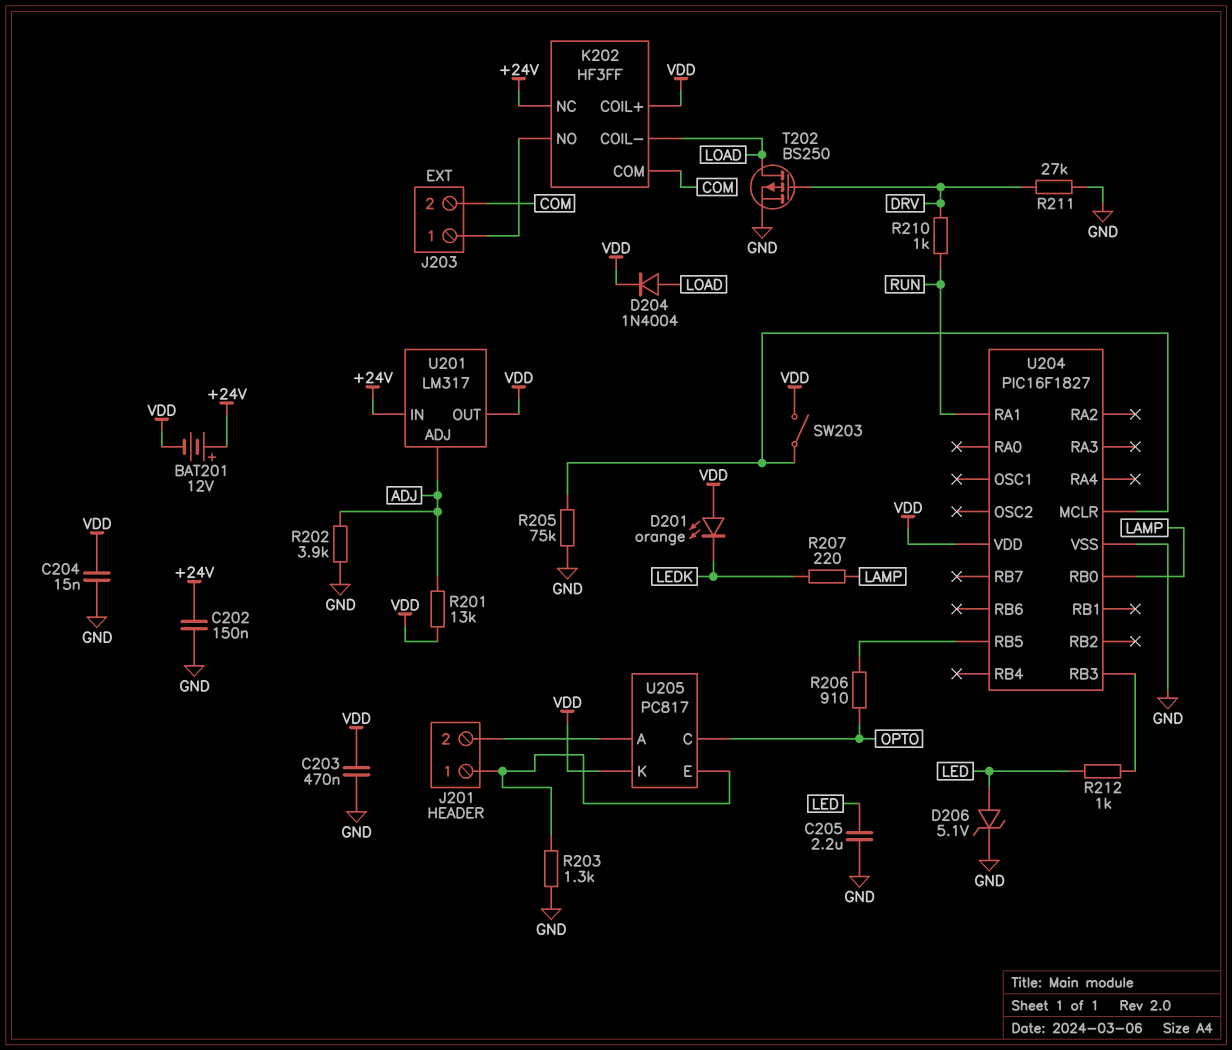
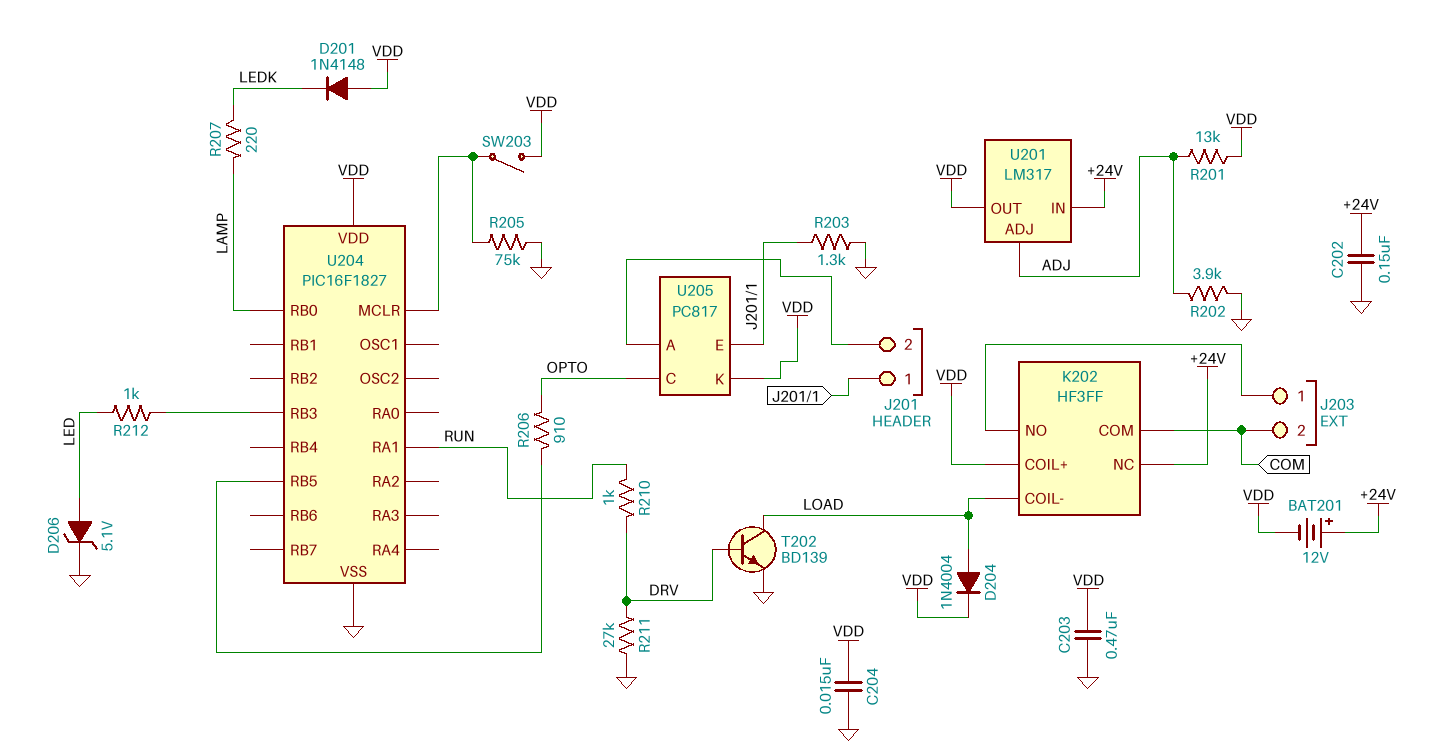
C205: 2.2uF (GND, LED) -> none
D201: LED orange (A VDD, K LEDK) -> diode 1N4148 (A VDD, K LEDK)
T202: PMOS BS250 (G DRV, D LOAD, S GND) -> NPN BD139 (B DRV, C LOAD, E GND)

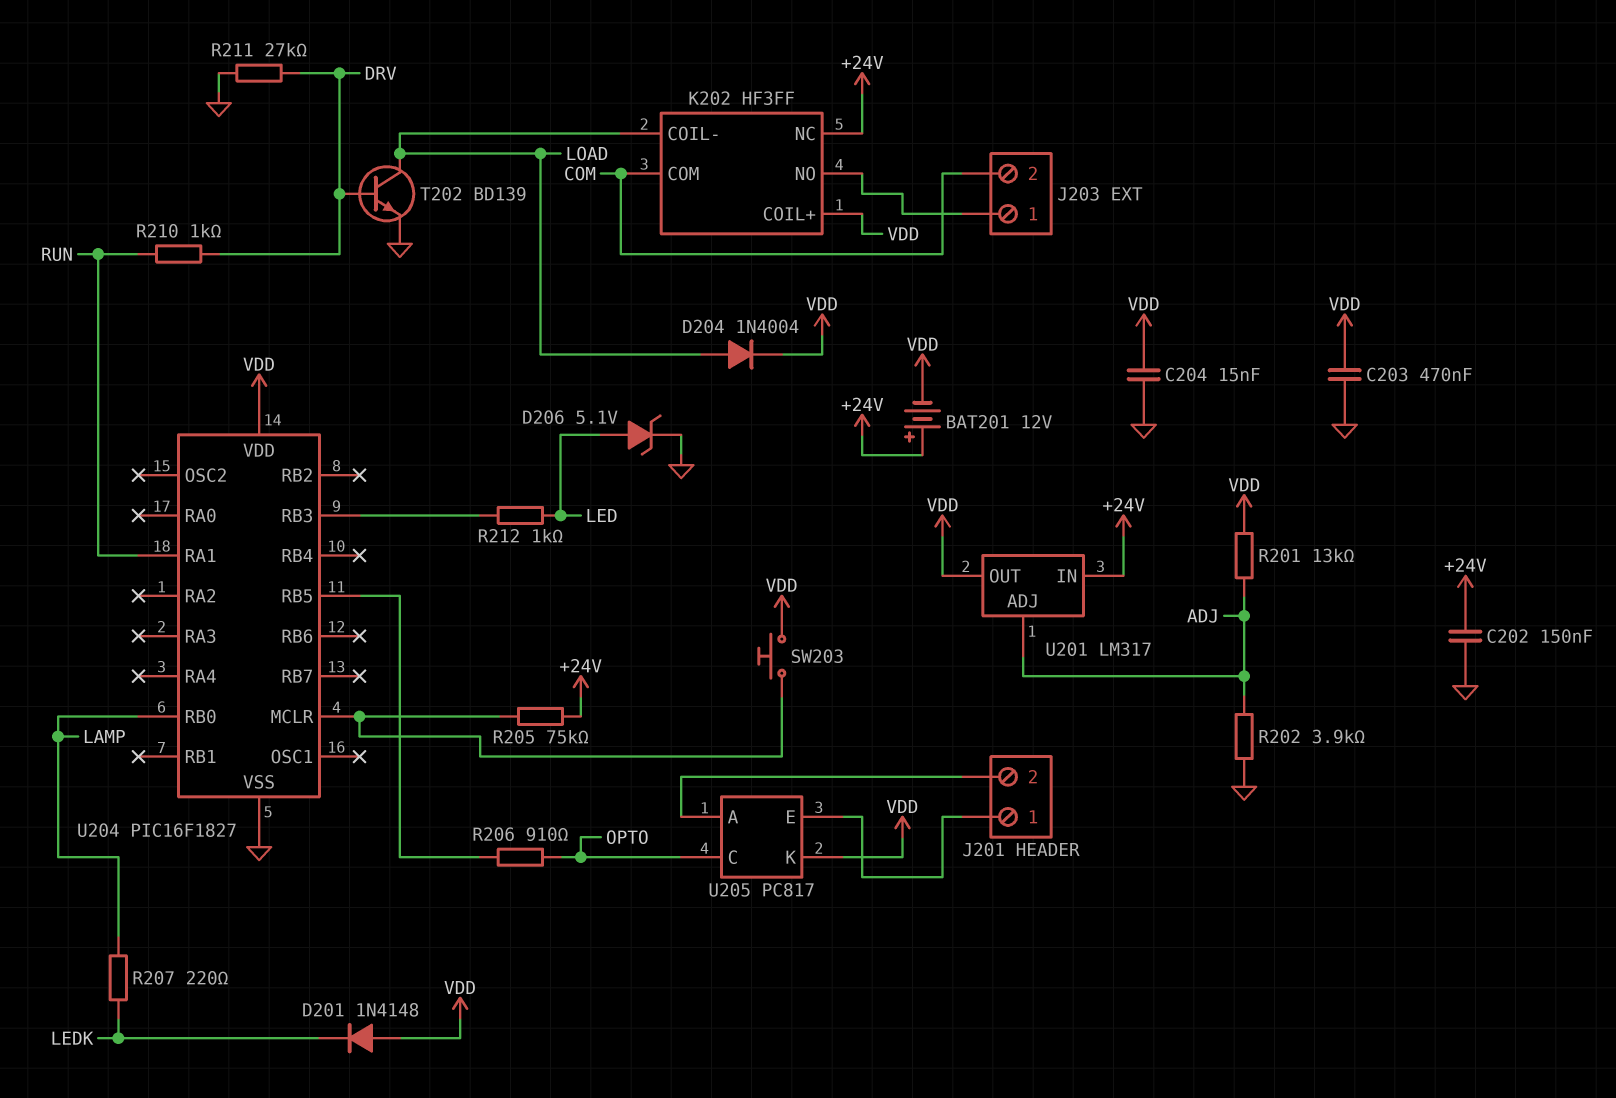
R203: 1.3k (GND, J201/1) -> none
R205: 75k (GND, U204/MCLR) -> 75k (+24V, U204/MCLR)
SW203: switch (U204/MCLR, VDD) -> button (U204/MCLR, VDD)

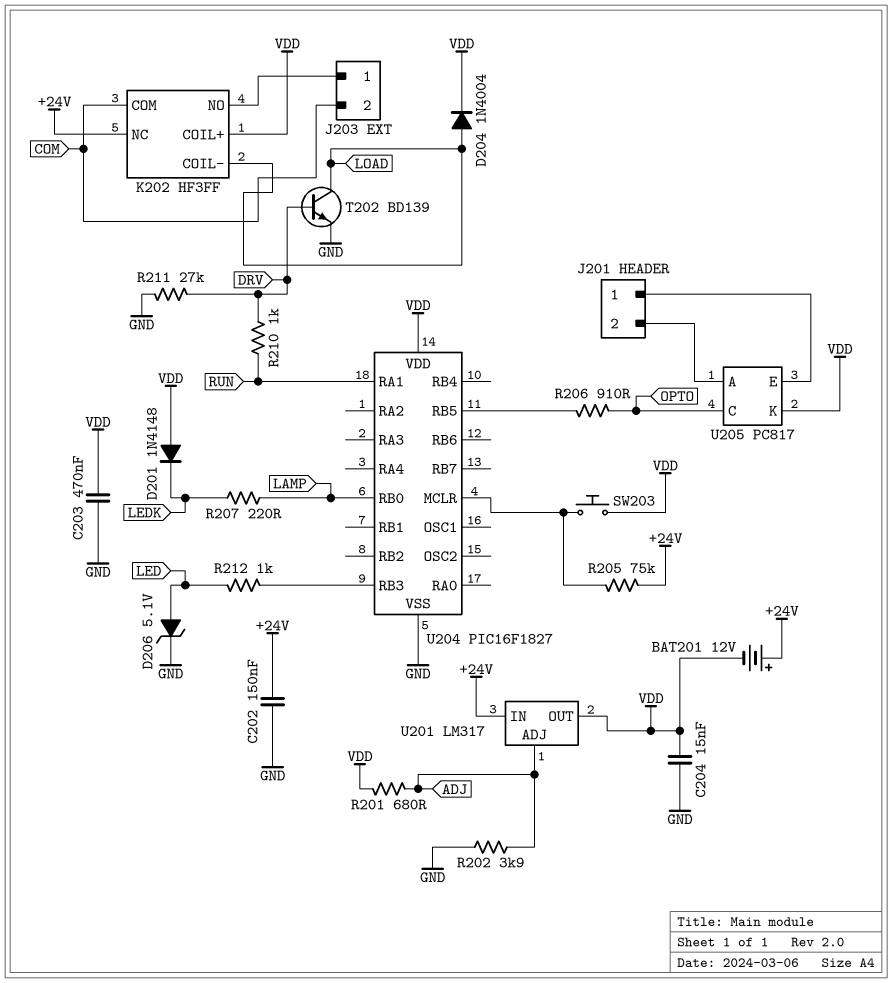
R201: 13k (ADJ, VDD) -> 680 (ADJ, VDD)

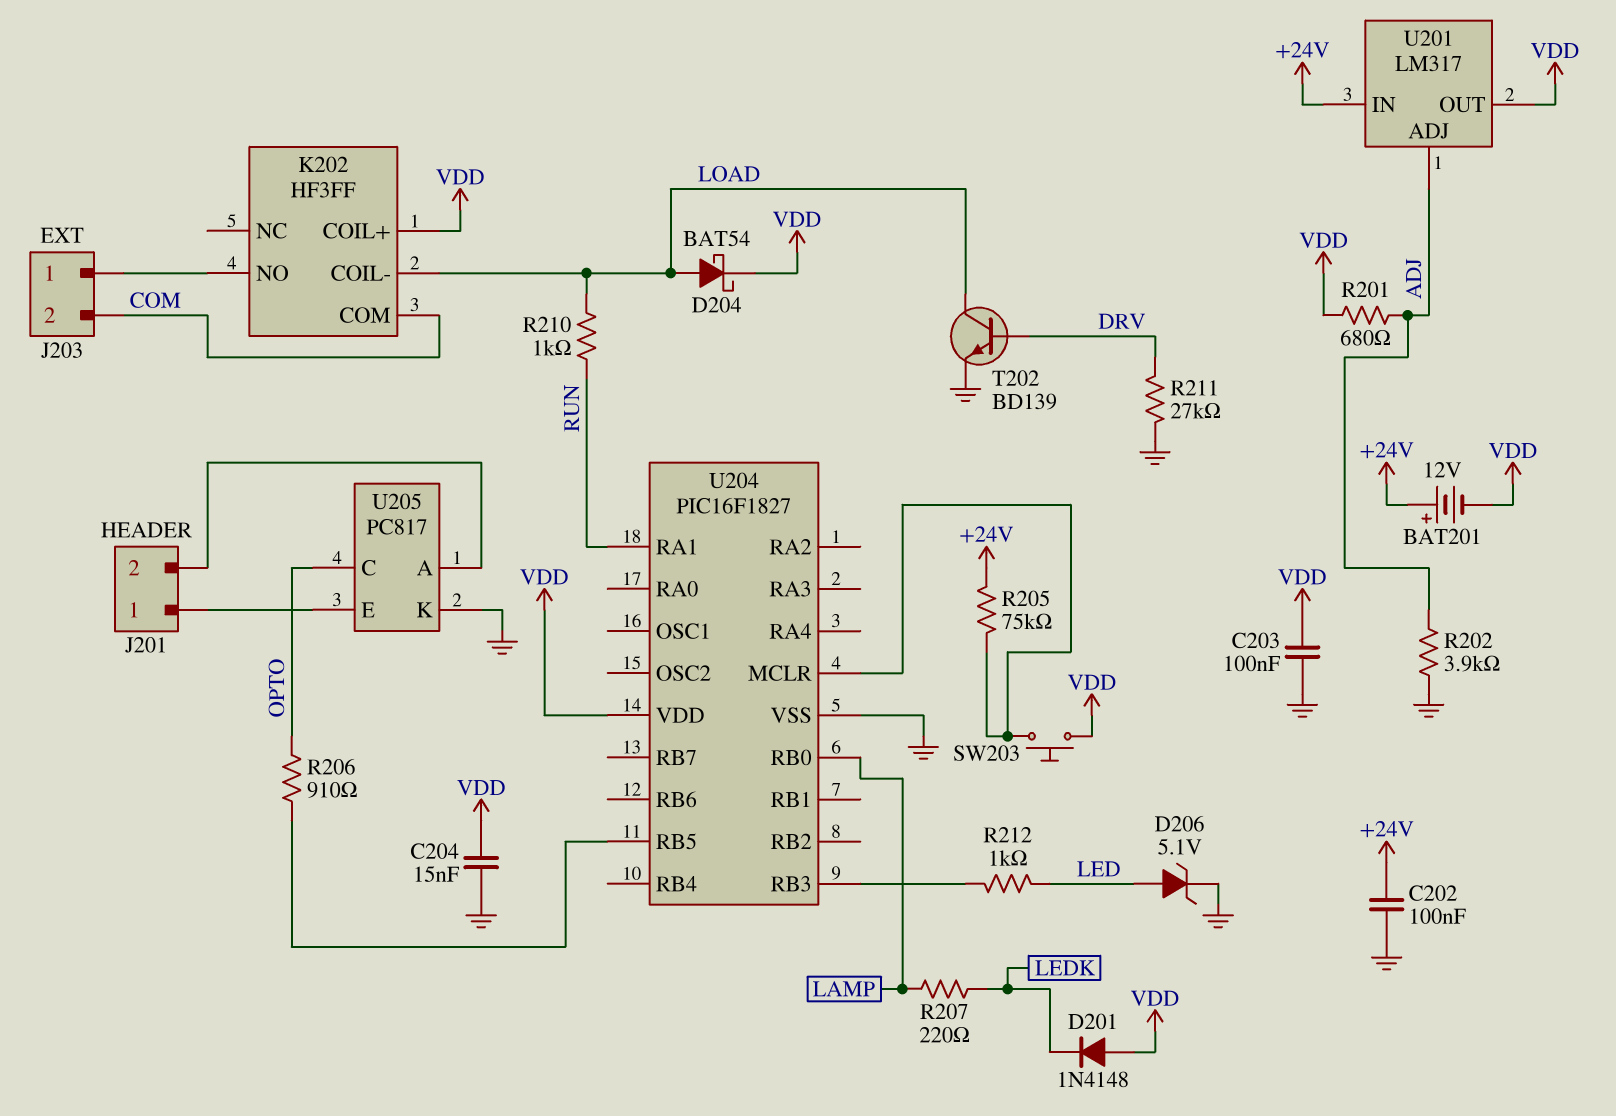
C202: 150nF (+24V, GND) -> 100nF (+24V, GND)
C203: 470nF (GND, VDD) -> 100nF (GND, VDD)
D204: diode 1N4004 (A LOAD, K VDD) -> schottky BAT54 (A LOAD, K VDD)
K202 pin NC: +24V -> none
R210: 1k (DRV, RUN) -> 1k (LOAD, RUN)
U205 pin K: VDD -> GND

